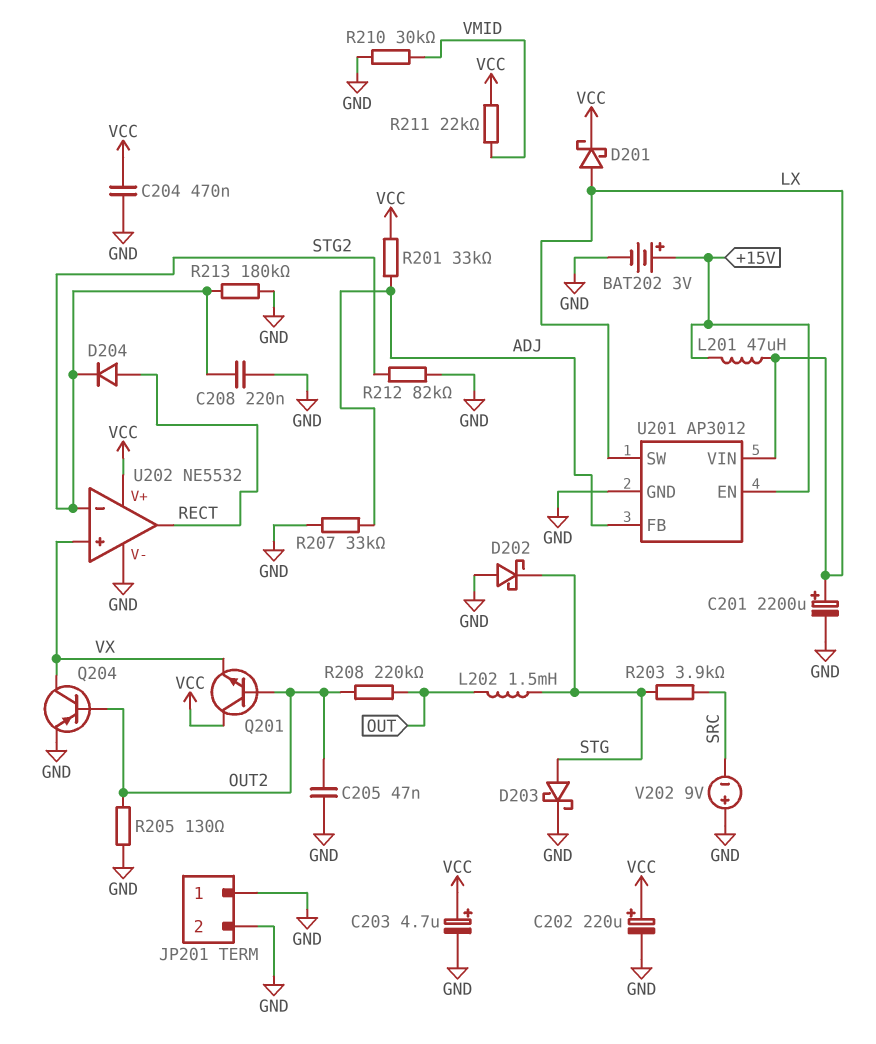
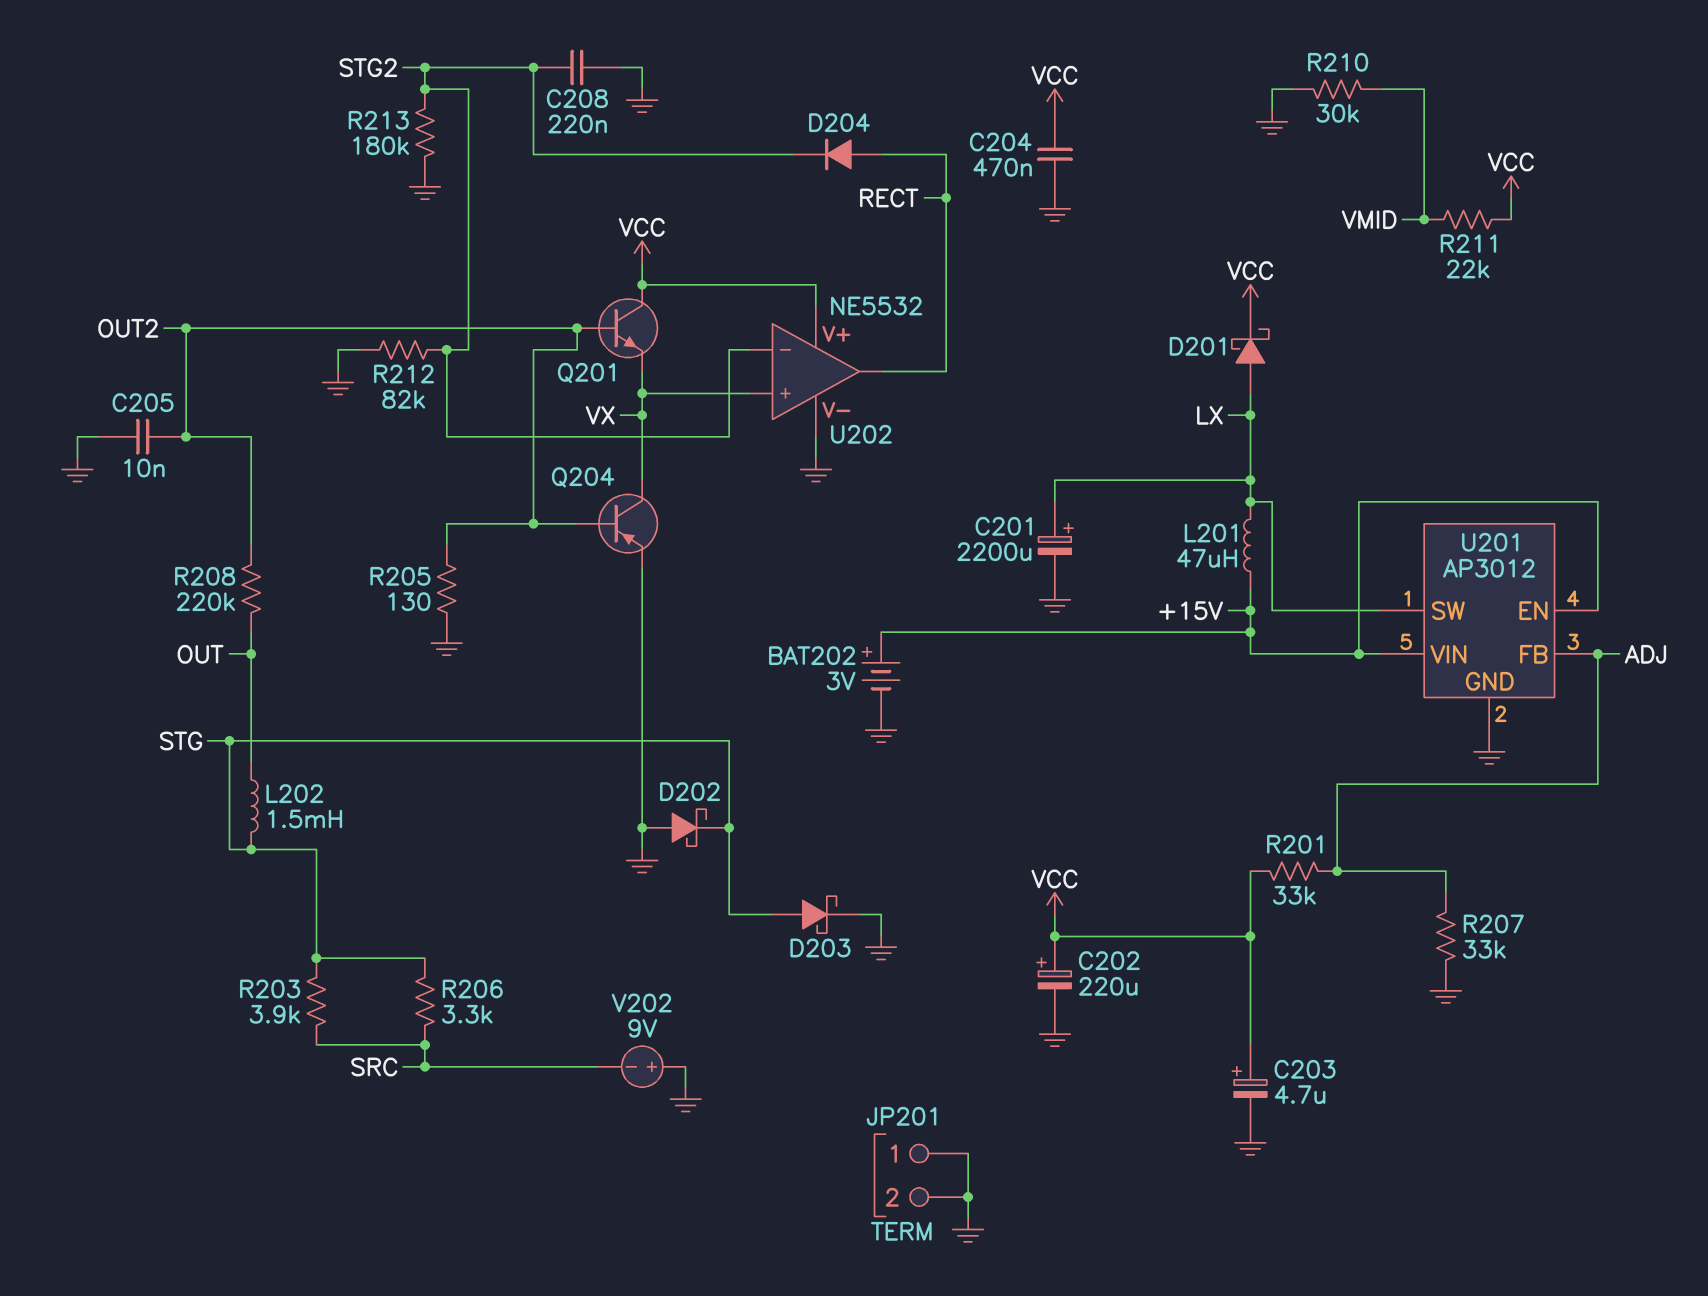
C205: 47nF (GND, OUT2) -> 10nF (GND, OUT2)
R206: none -> 3.3k (SRC, STG)
U201 pin VIN: LX -> +15V

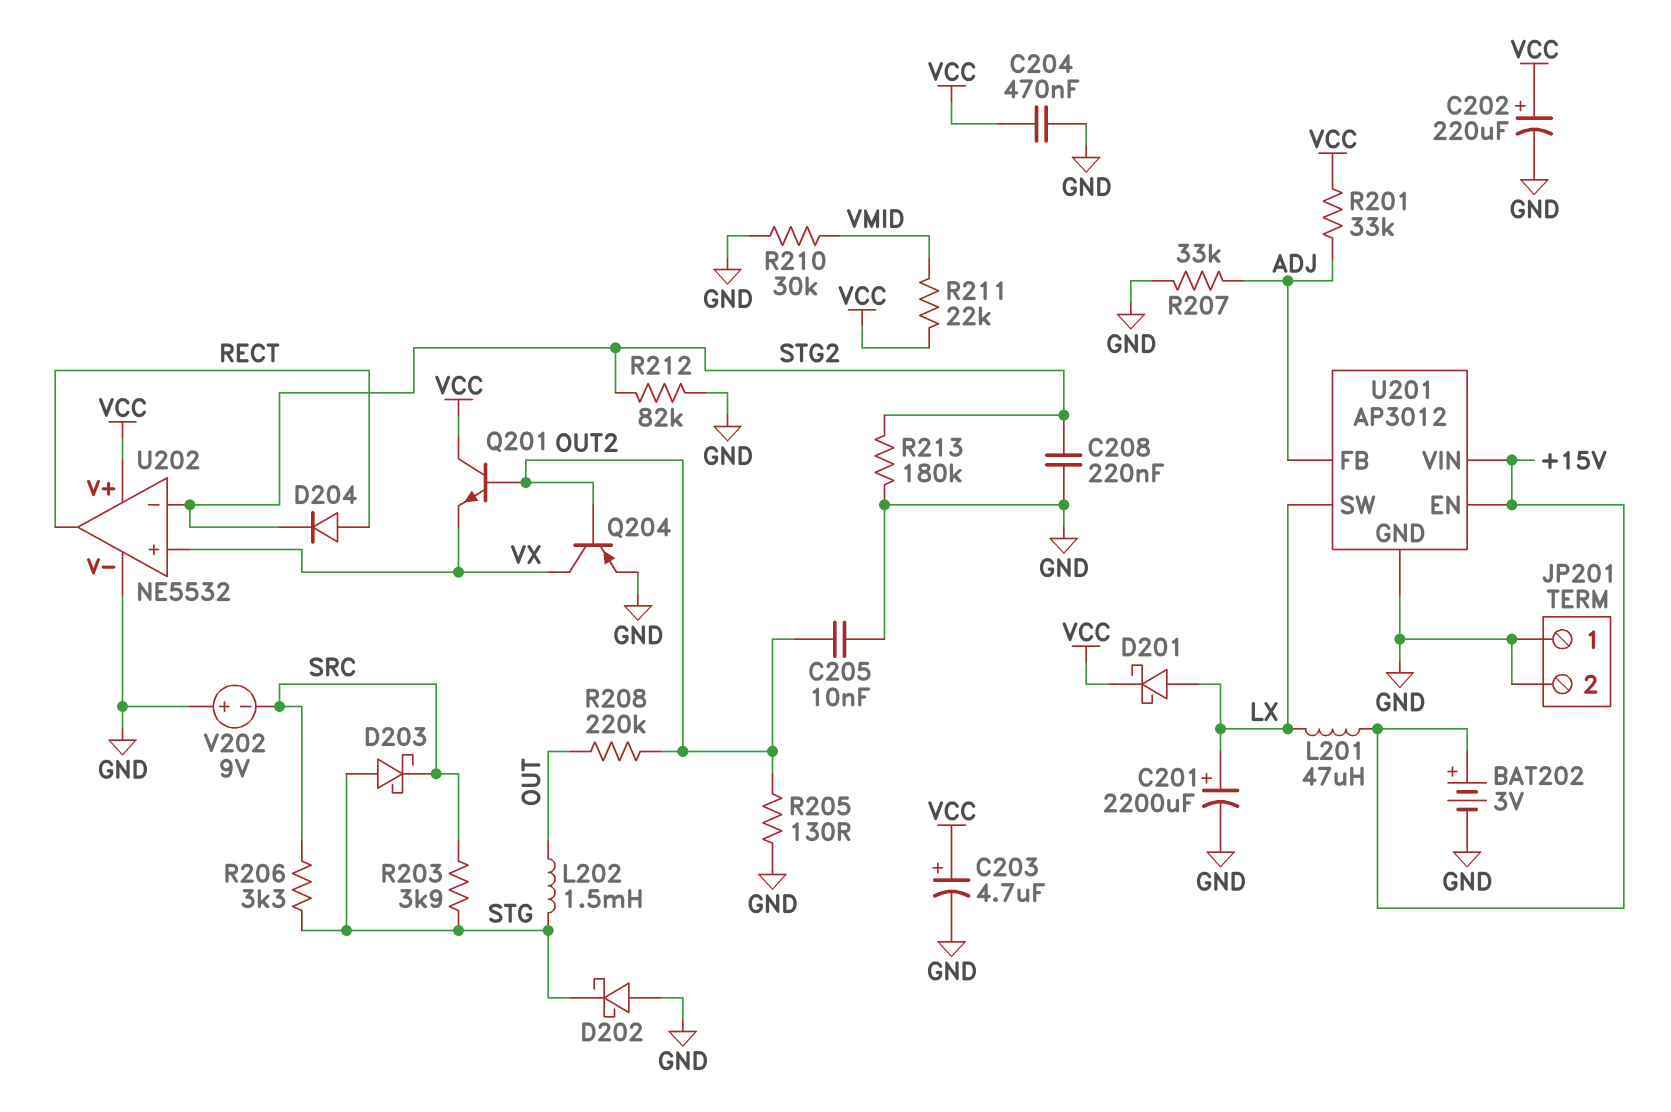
D203: schottky (A STG, K GND) -> schottky (A STG, K SRC)

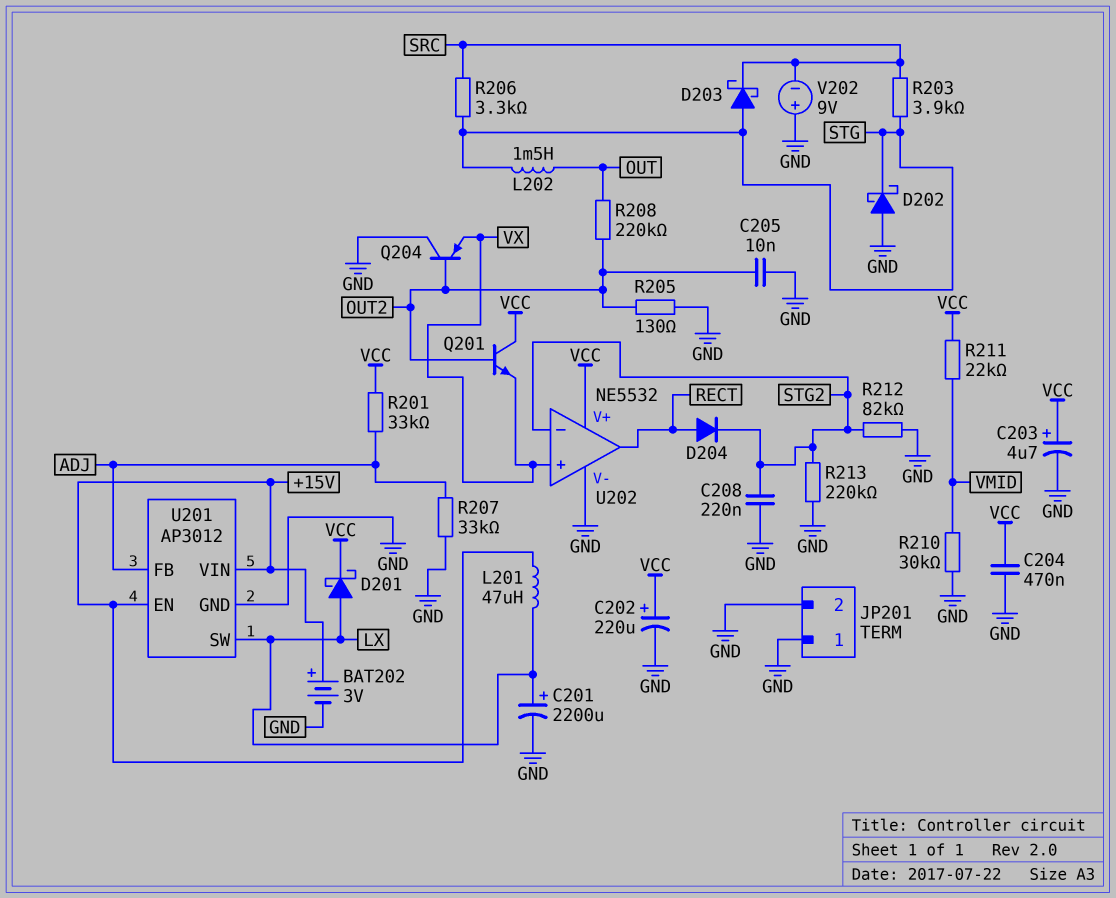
Q204: PNP (B OUT2, C VX, E GND) -> PNP (B OUT2, C GND, E VX)
R213: 180k (GND, STG2) -> 220k (GND, STG2)

